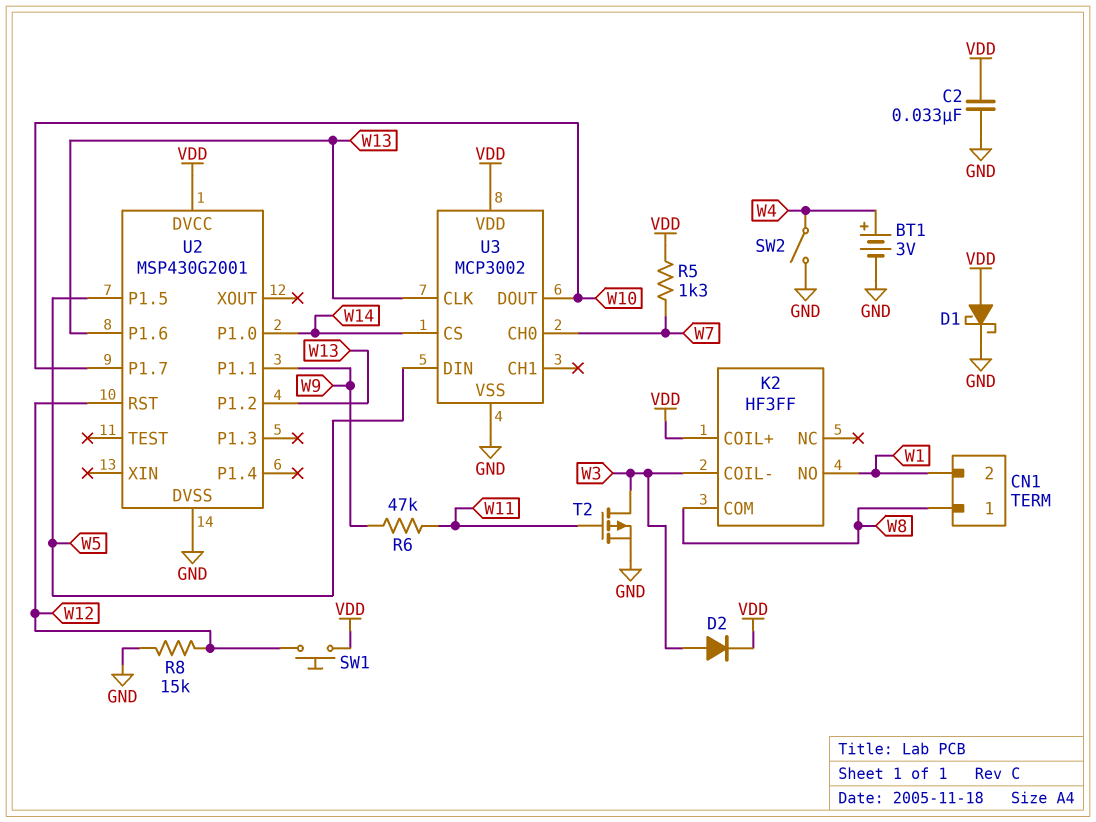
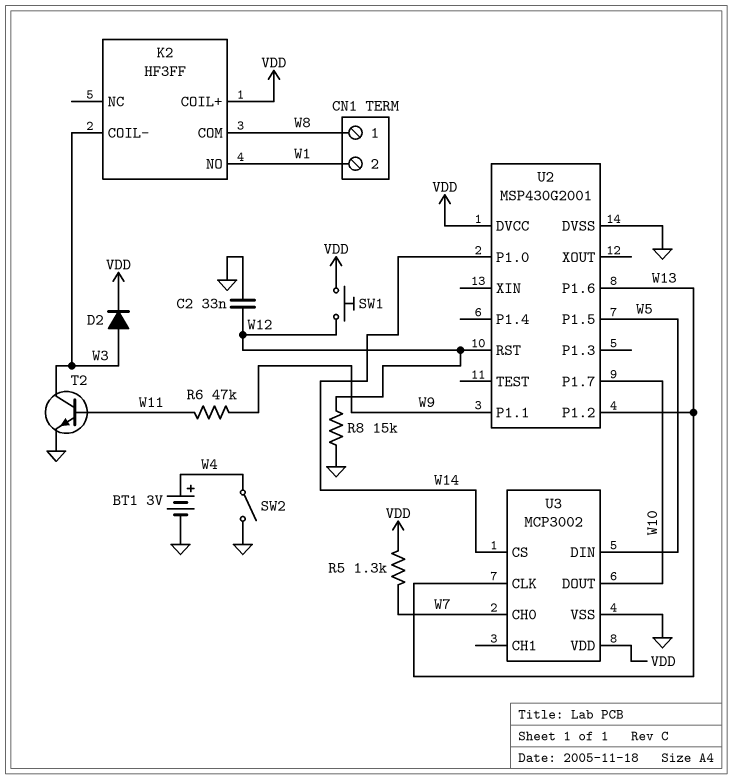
C2: 33nF (GND, VDD) -> 33nF (GND, W12)
D1: schottky (A VDD, K GND) -> none
T2: PMOS (G W11, D W3, S GND) -> NPN (B W11, C W3, E GND)

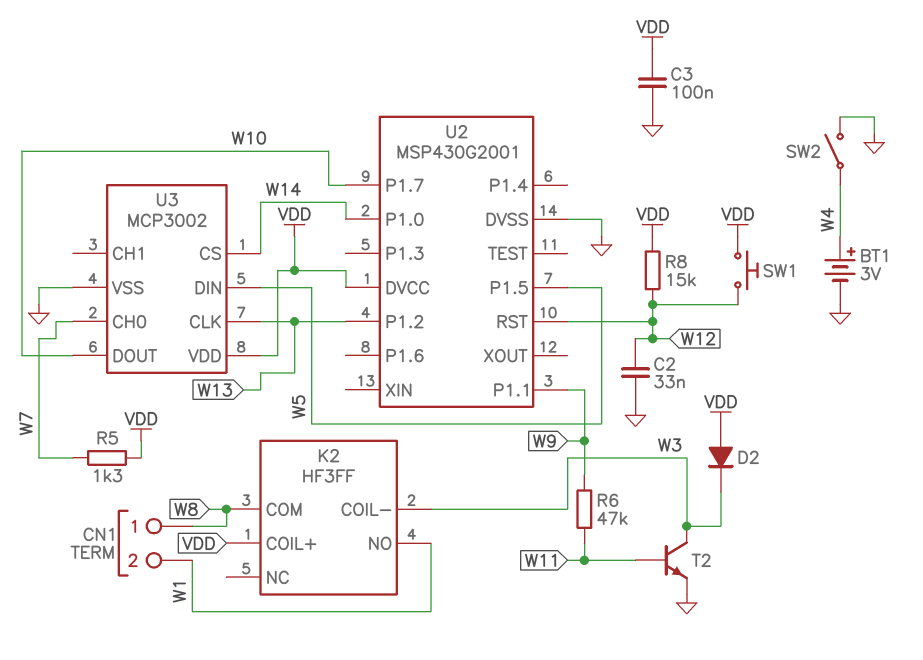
C3: none -> 100nF (GND, VDD)
D2: diode (A W3, K VDD) -> diode (A VDD, K W3)
R8: 15k (GND, W12) -> 15k (VDD, W12)
U2 pin P1.6: W13 -> none

